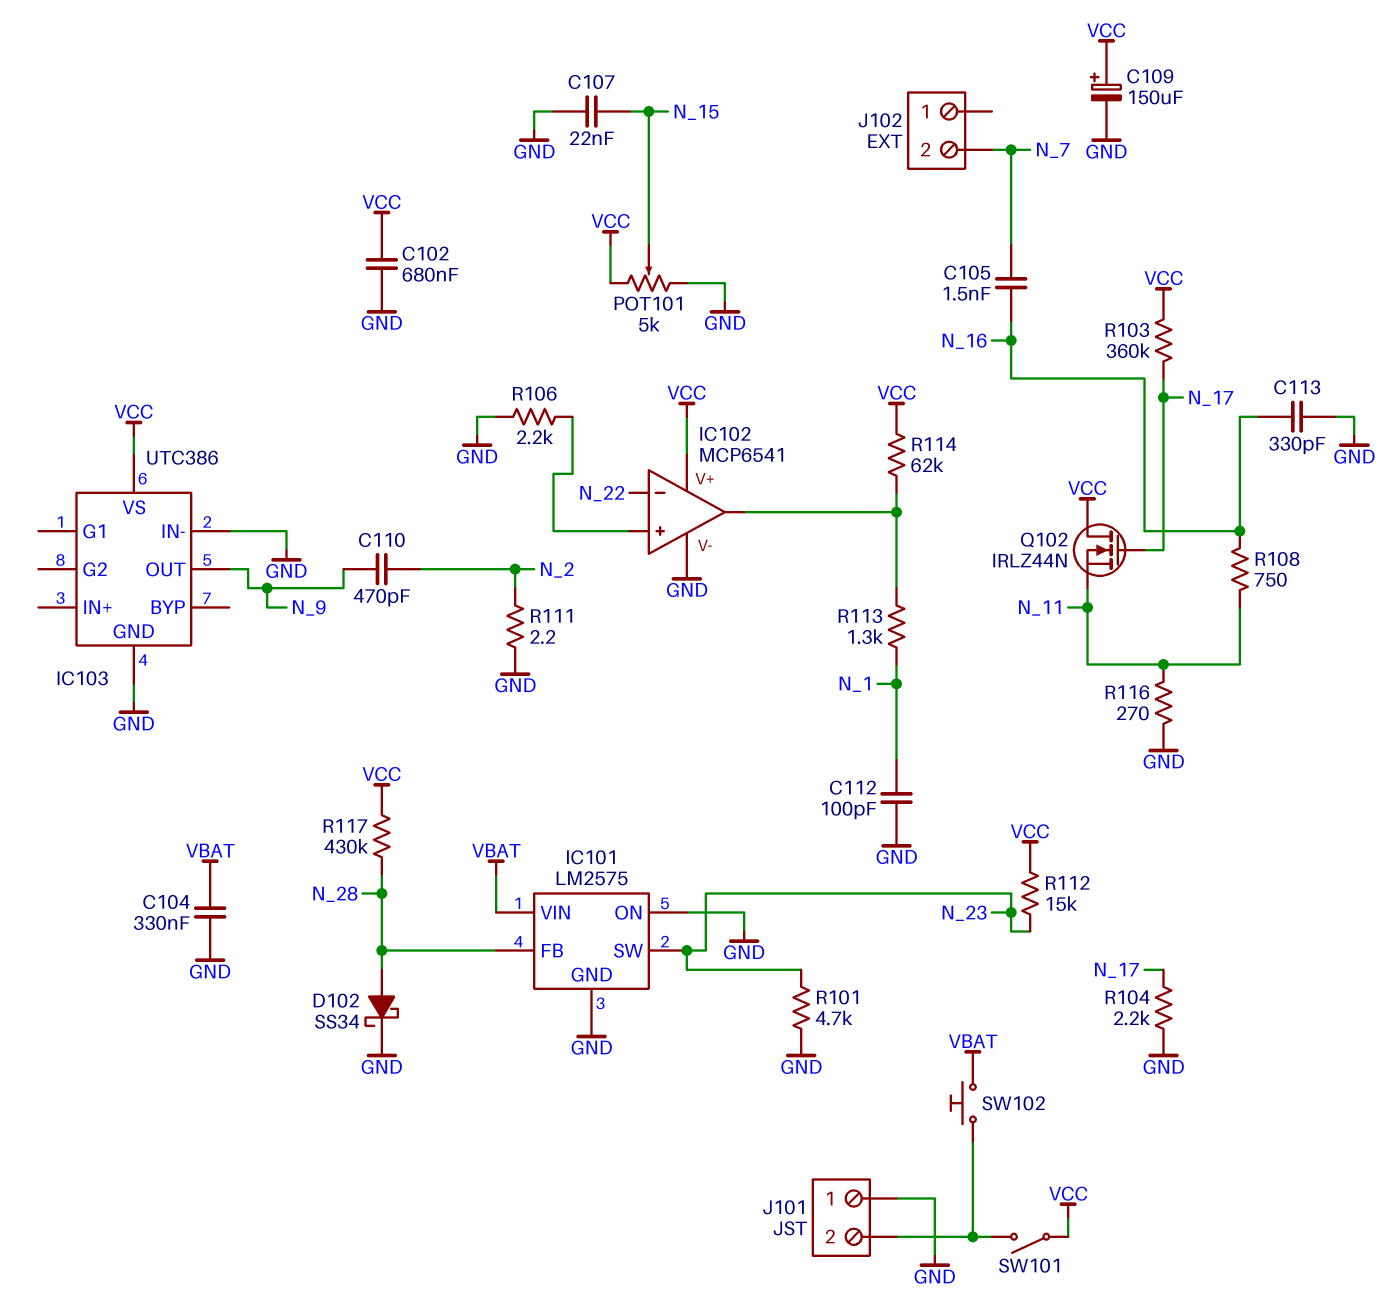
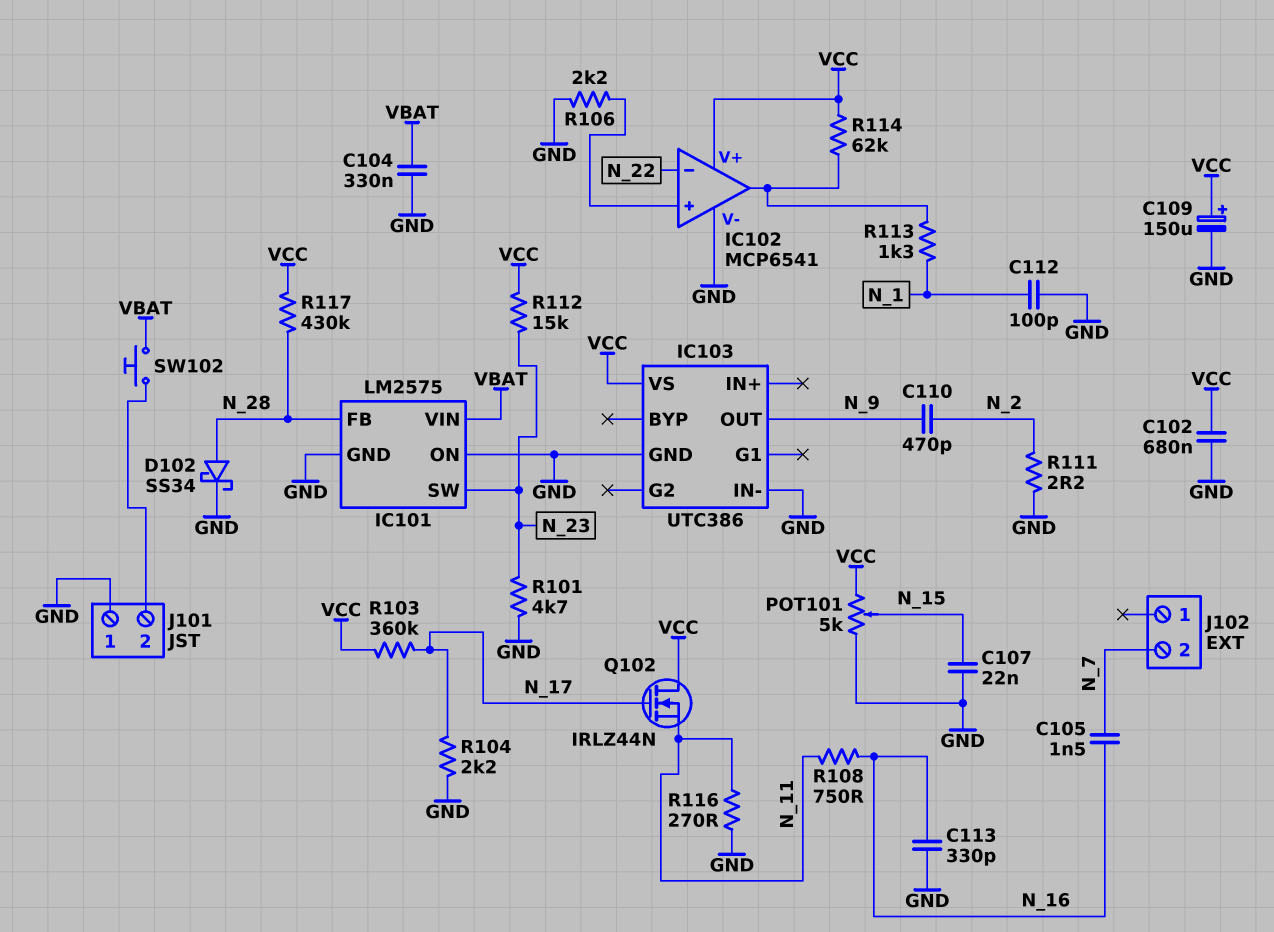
SW101: switch (J101/2, VCC) -> none

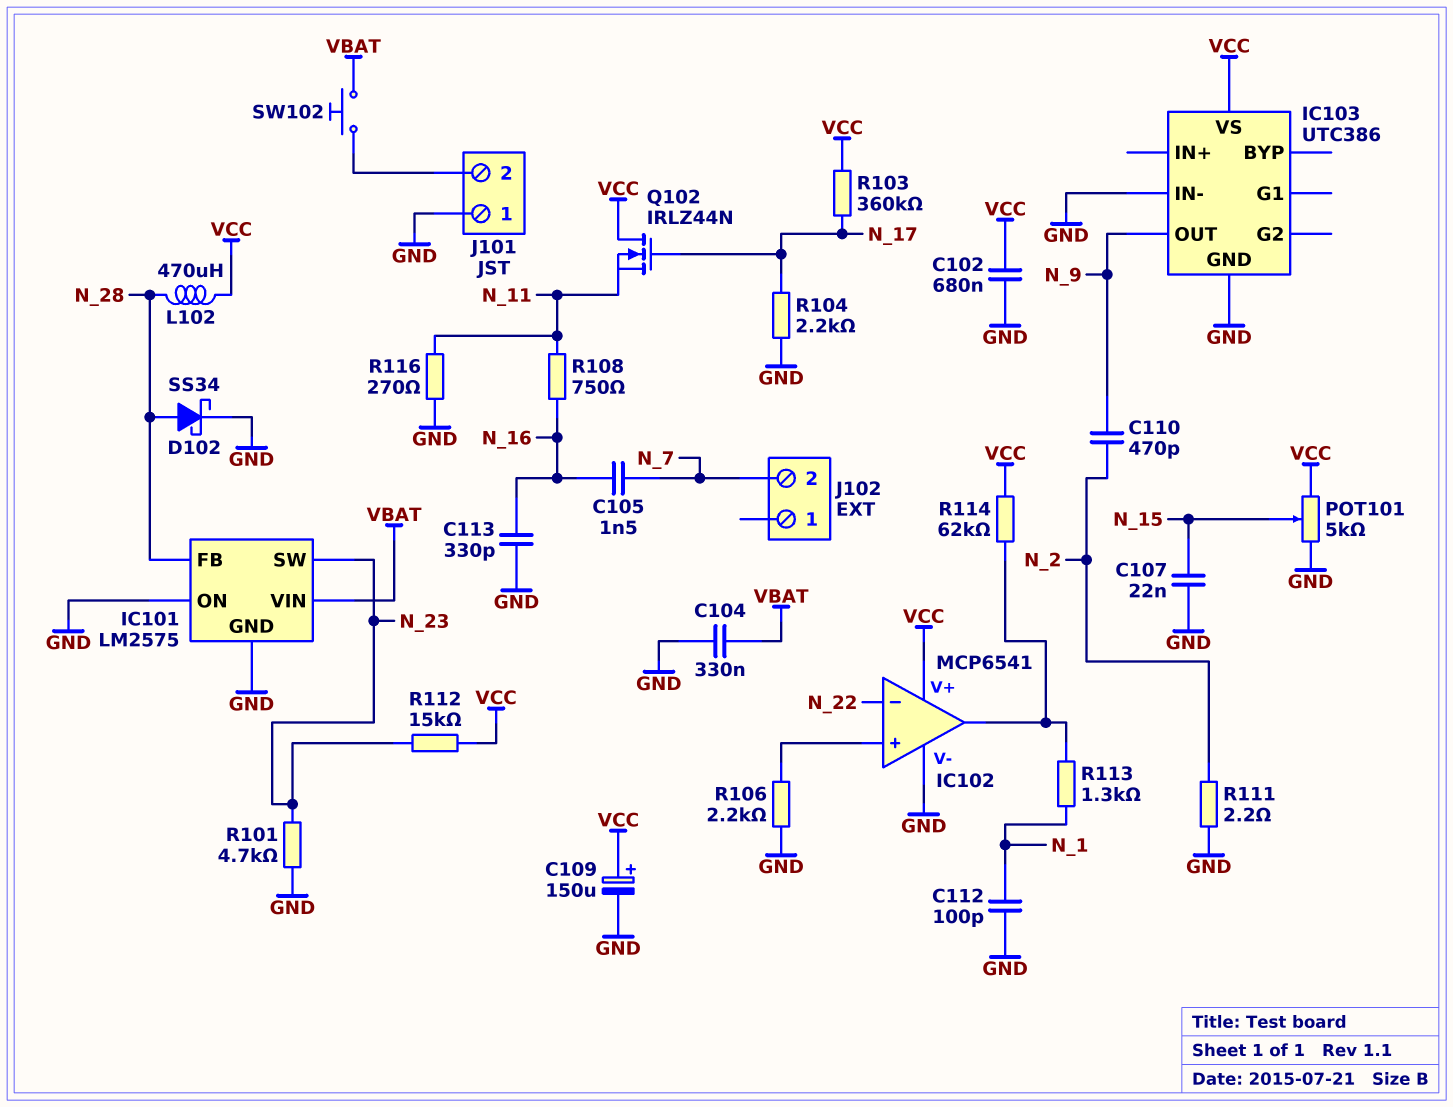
L102: none -> 470uH (N_28, VCC)
R117: 430k (N_28, VCC) -> none

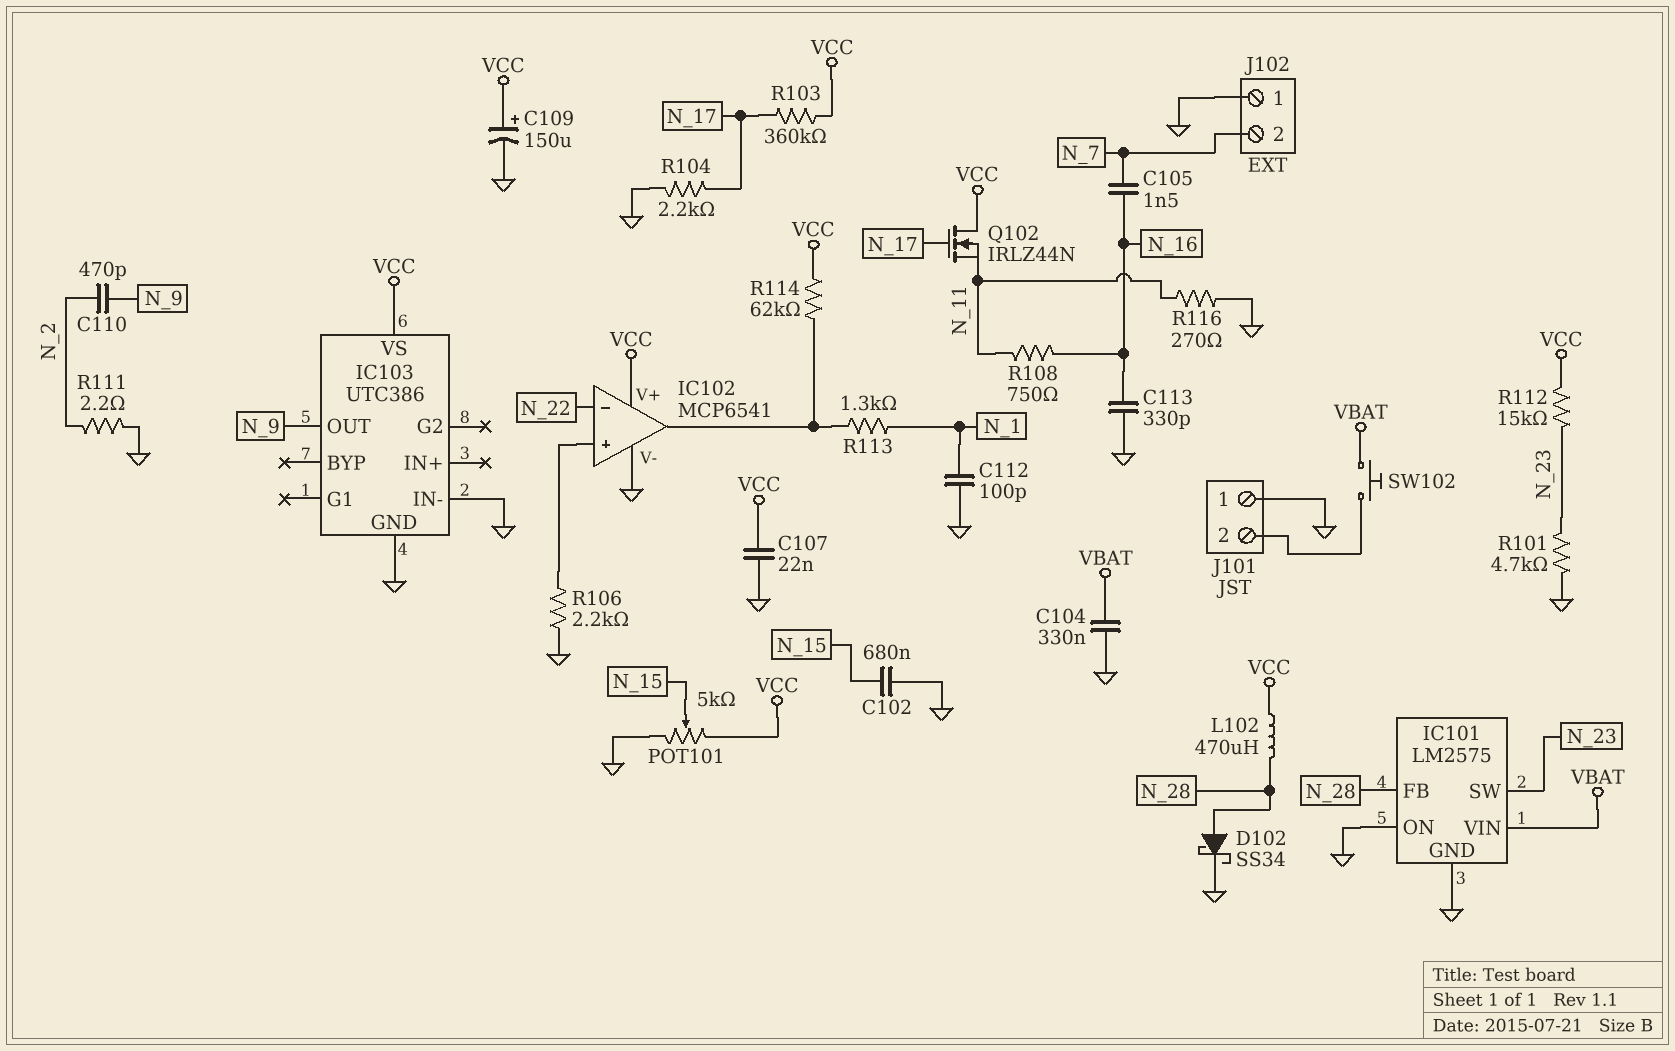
C102: 680nF (GND, VCC) -> 680nF (GND, N_15)
C107: 22nF (GND, N_15) -> 22nF (GND, VCC)
J102 pin 1: none -> GND

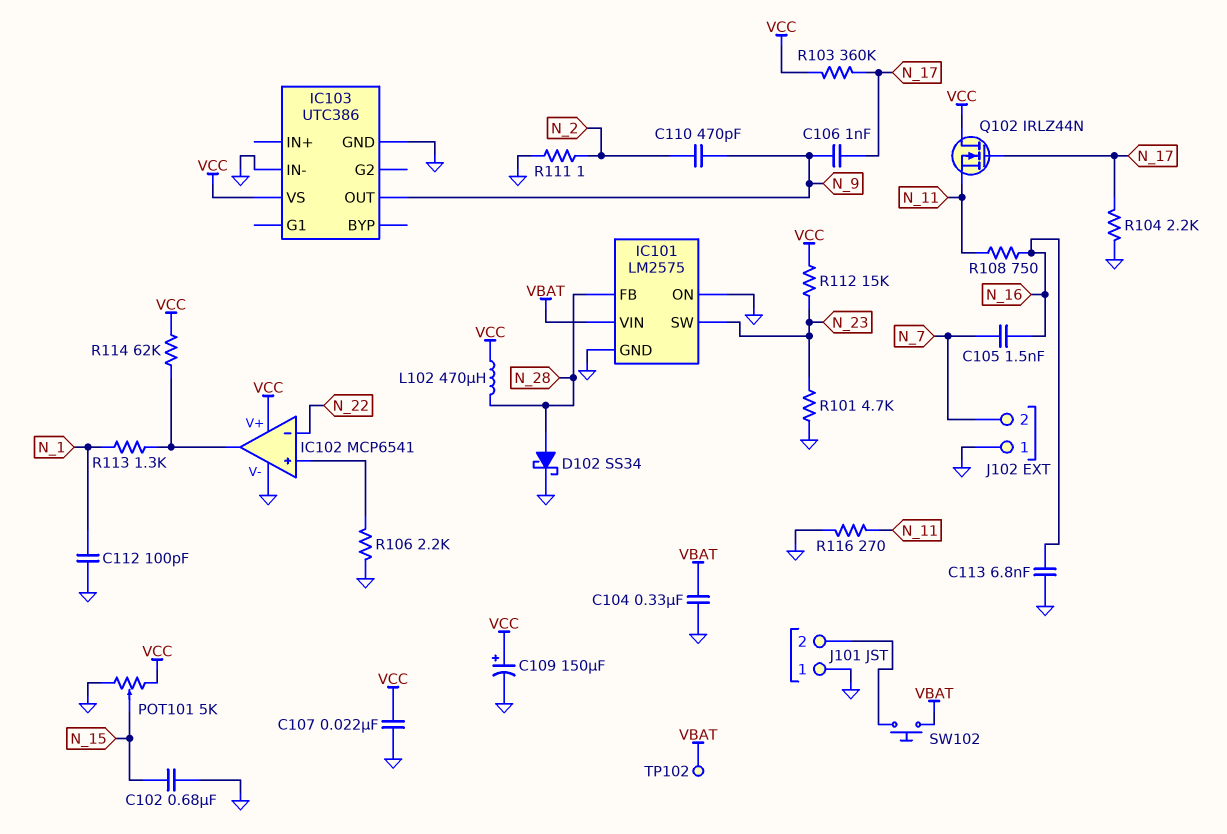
C106: none -> 1nF (N_9, N_17)
C113: 330pF (GND, N_16) -> 6.8nF (GND, N_16)
R111: 2.2 (GND, N_2) -> 1 (GND, N_2)
TP102: none -> test point (VBAT)

